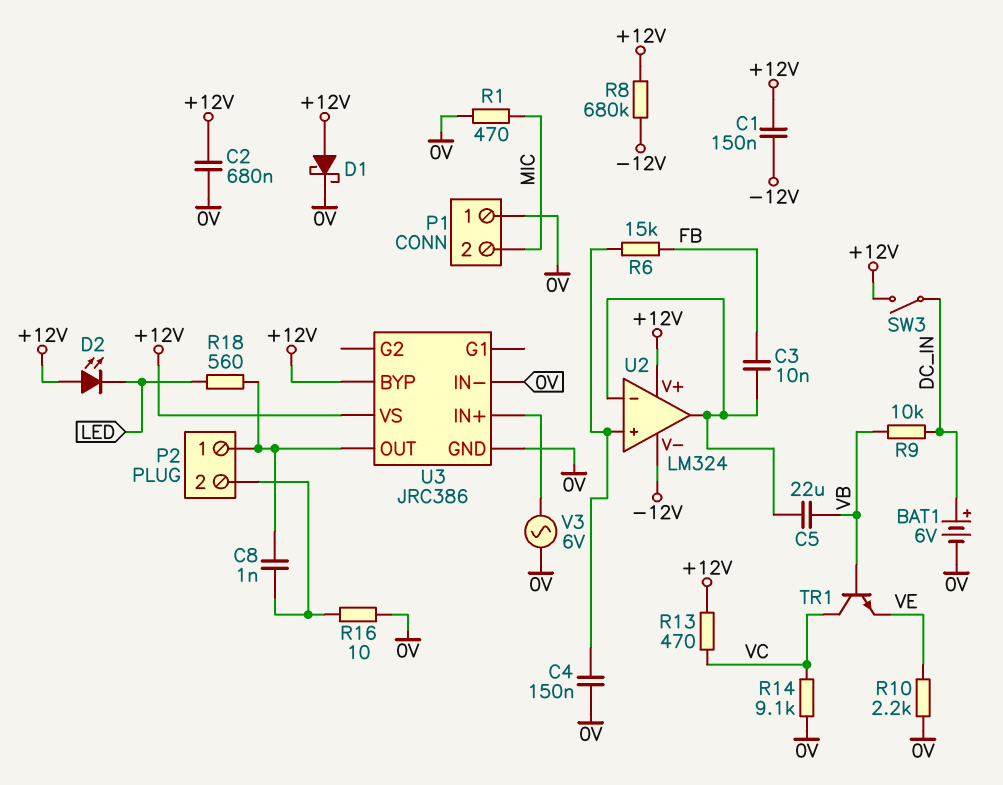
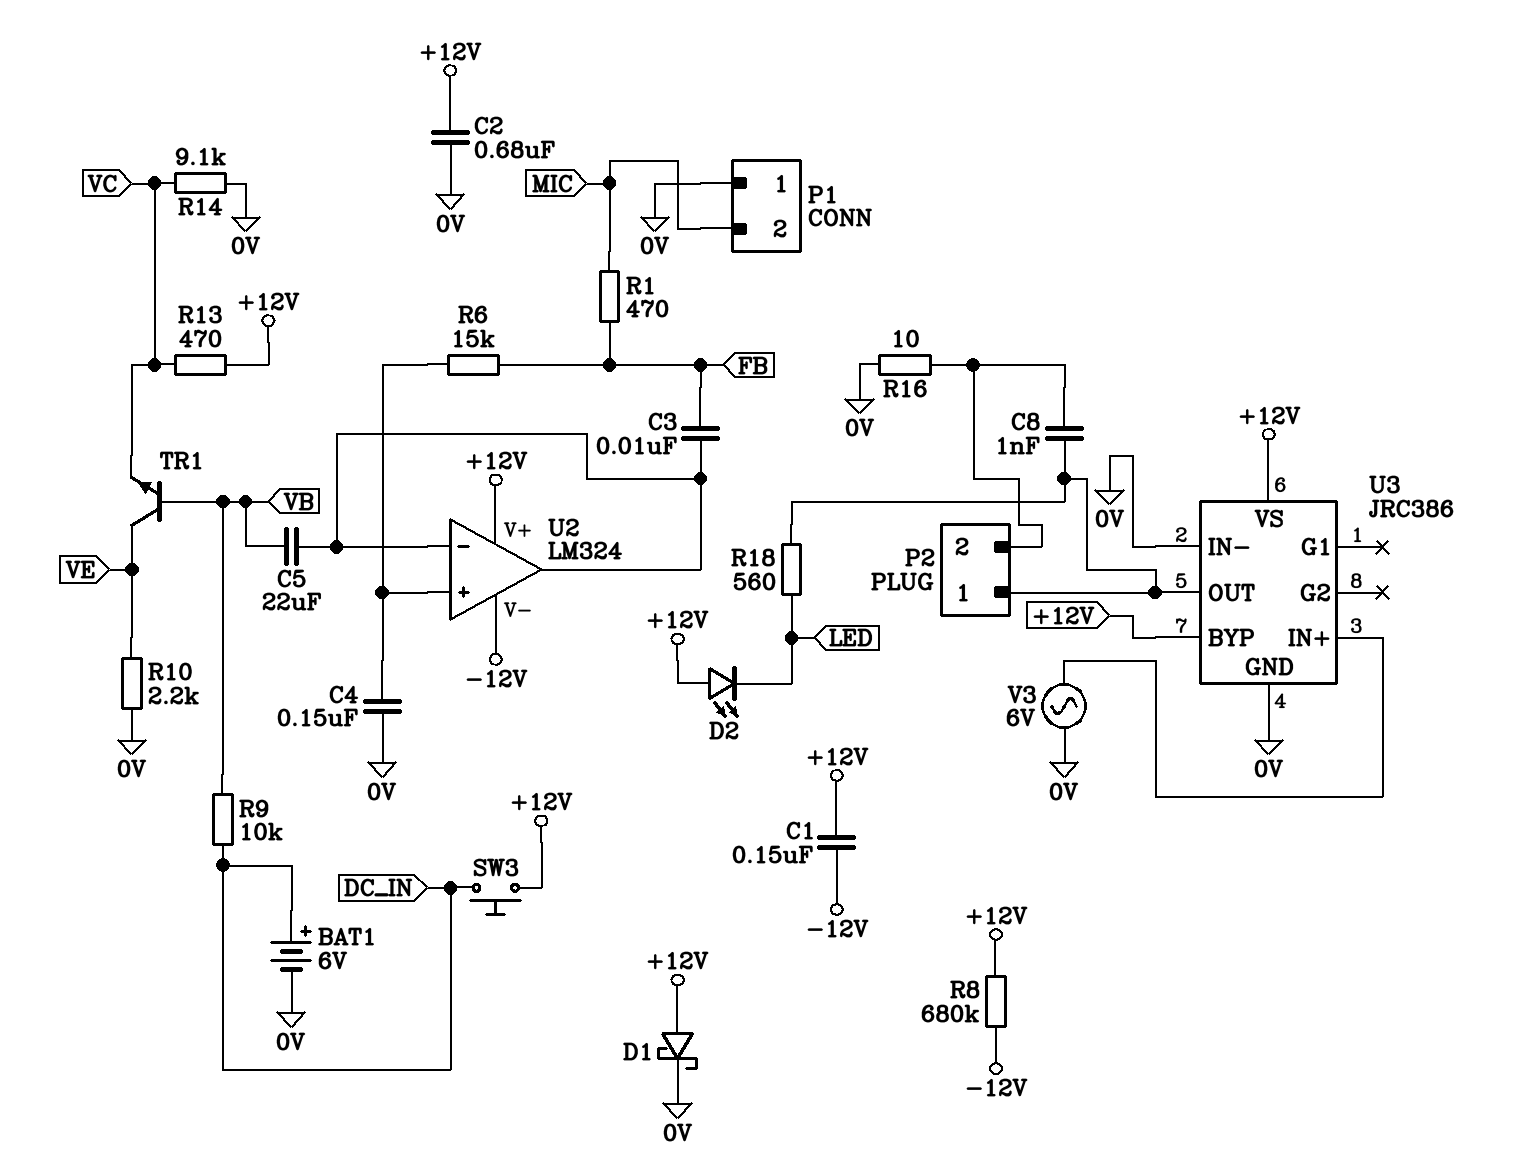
R1: 470 (0V, MIC) -> 470 (FB, MIC)
SW3: switch (+12V, DC_IN) -> button (+12V, DC_IN)
TR1: NPN (B VB, C VC, E VE) -> NPN (B VB, C VE, E VC)

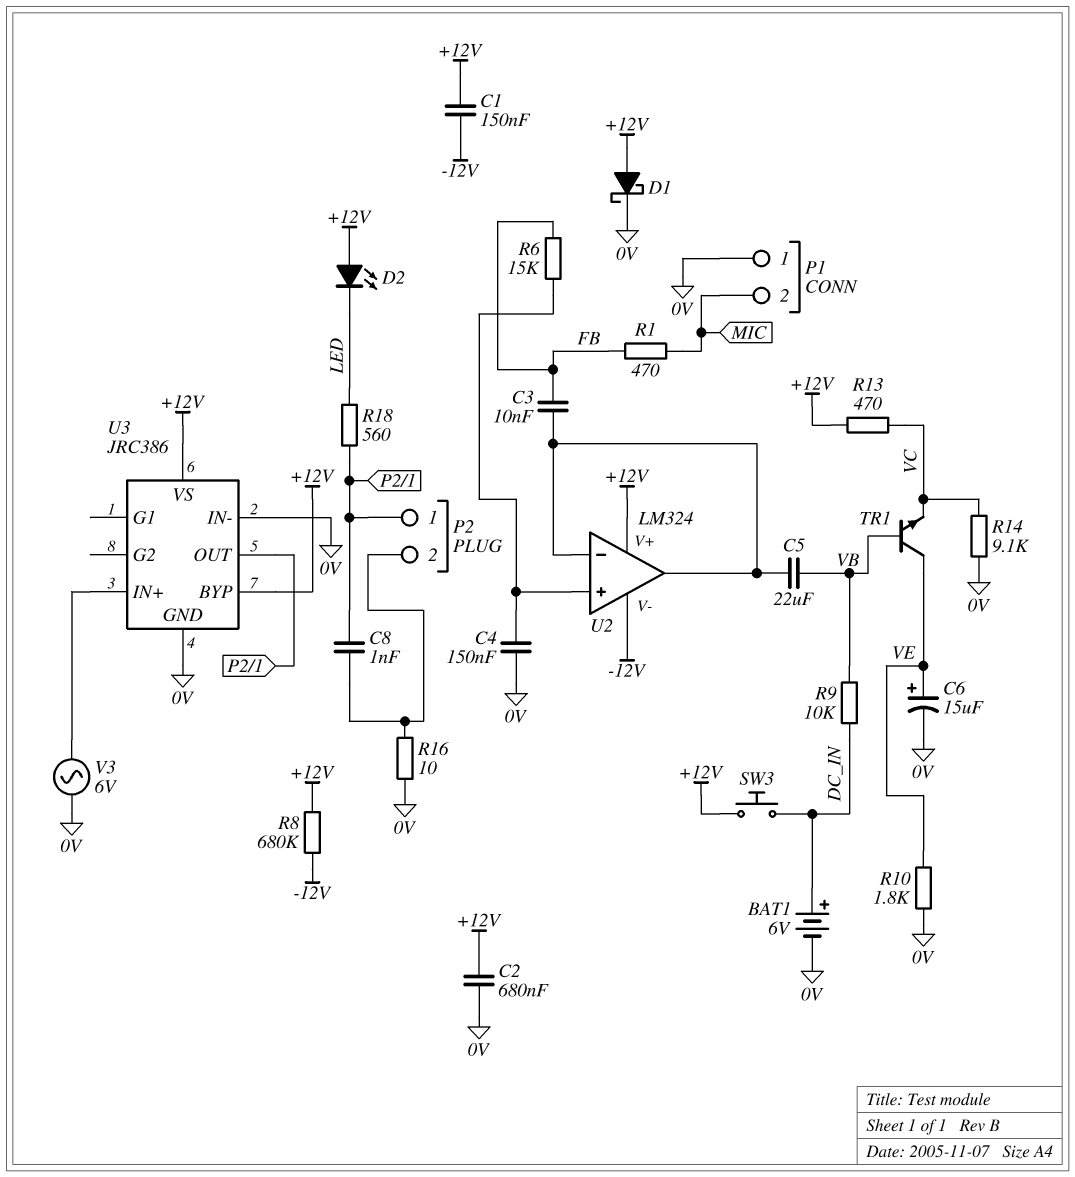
C6: none -> 15uF (plus VE, minus 0V)
R10: 2.2k (0V, VE) -> 1.8k (0V, VE)

